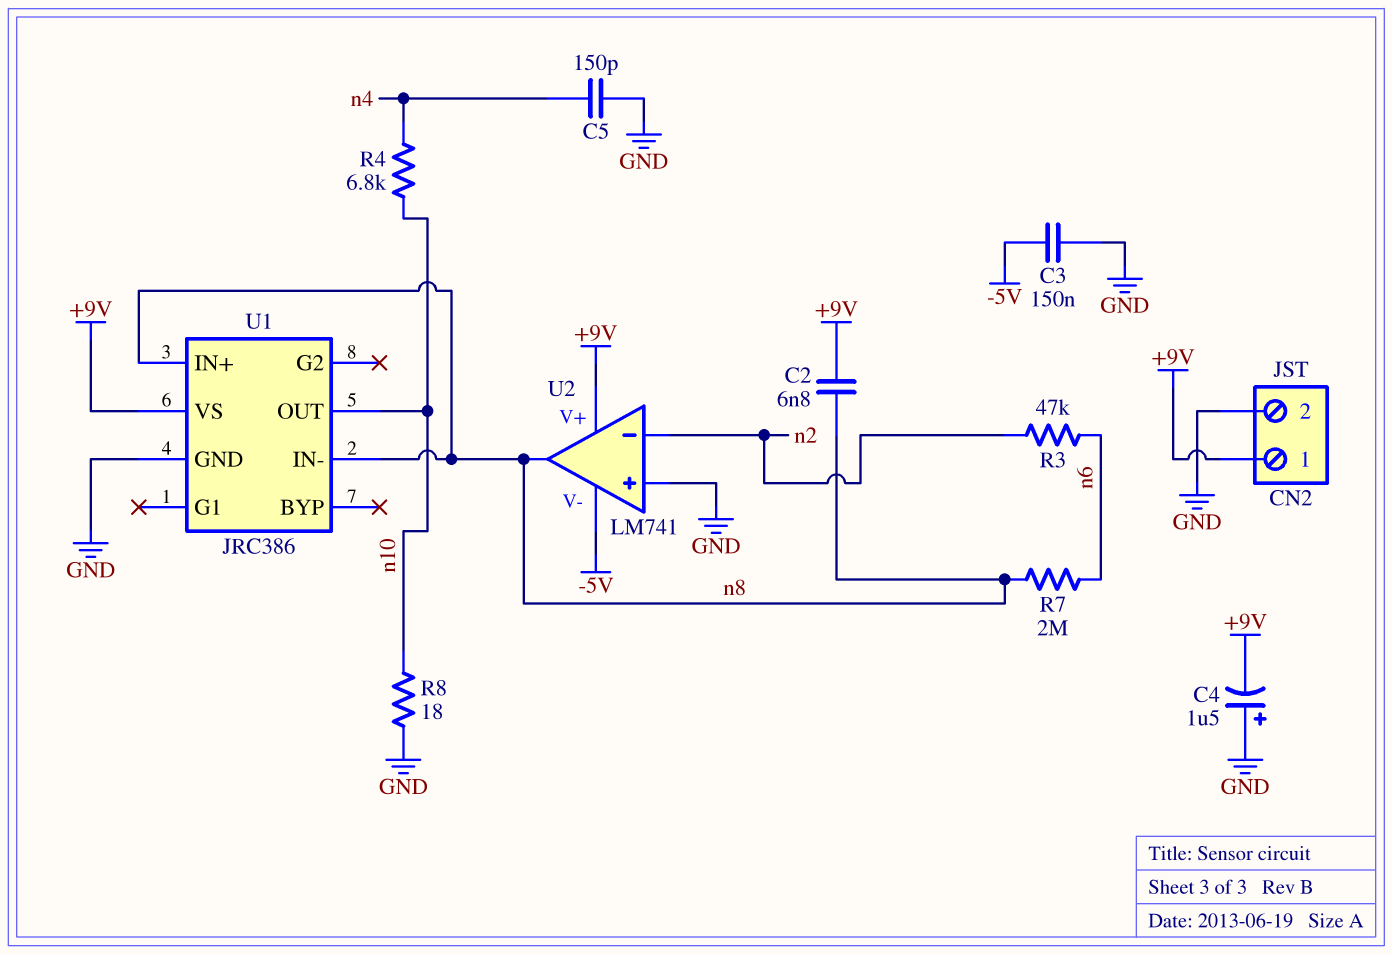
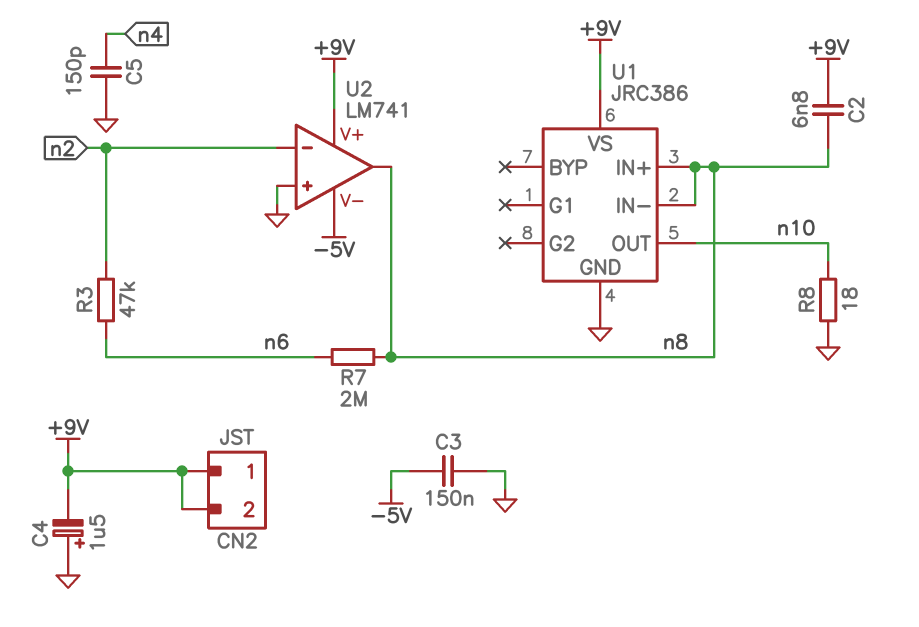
CN2 pin 2: GND -> +9V
R4: 6.8k (n4, n10) -> none

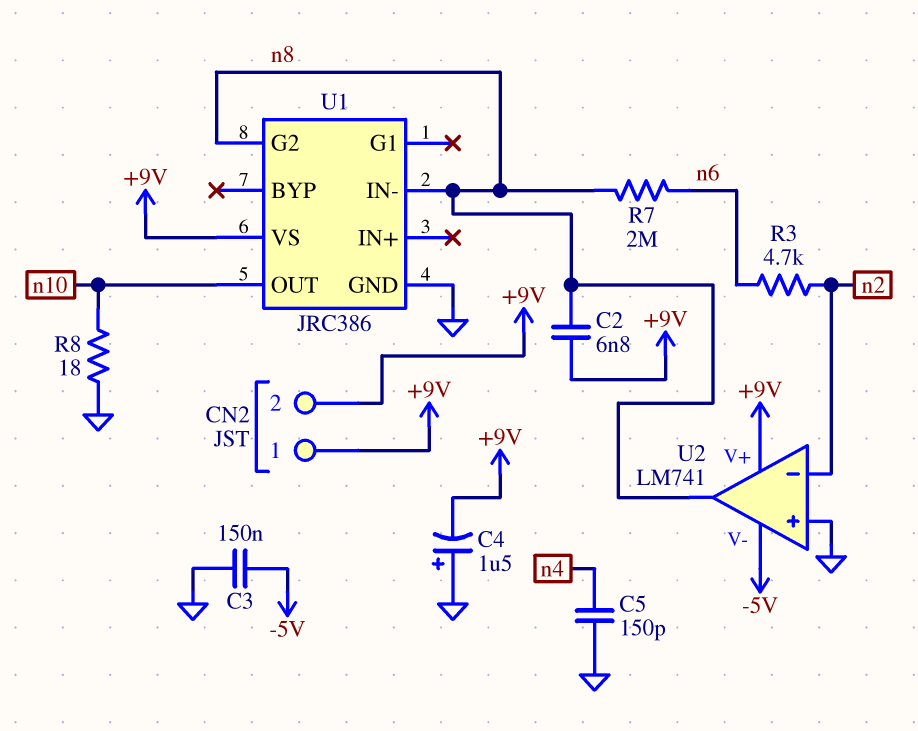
R3: 47k (n2, n6) -> 4.7k (n2, n6)
U1 pin G2: none -> n8
U1 pin IN+: n8 -> none

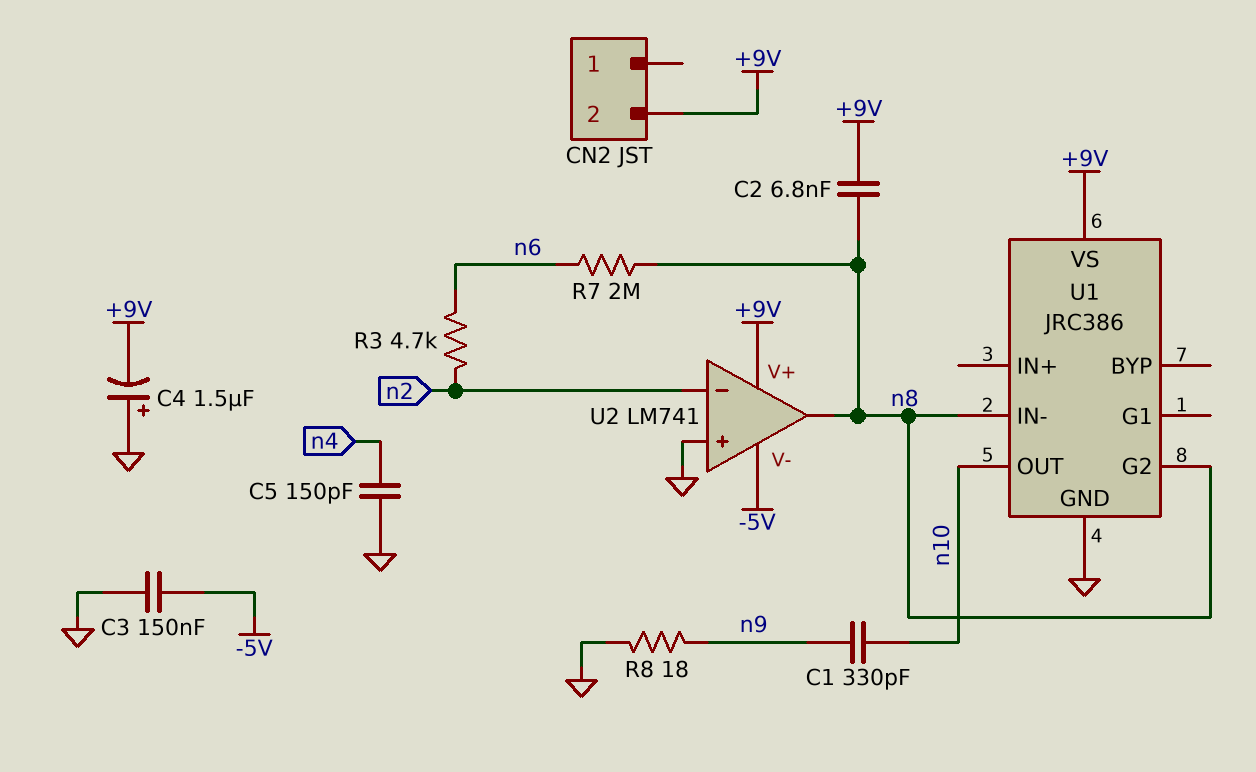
C1: none -> 330pF (n9, n10)
CN2 pin 1: +9V -> none
R8: 18 (GND, n10) -> 18 (GND, n9)

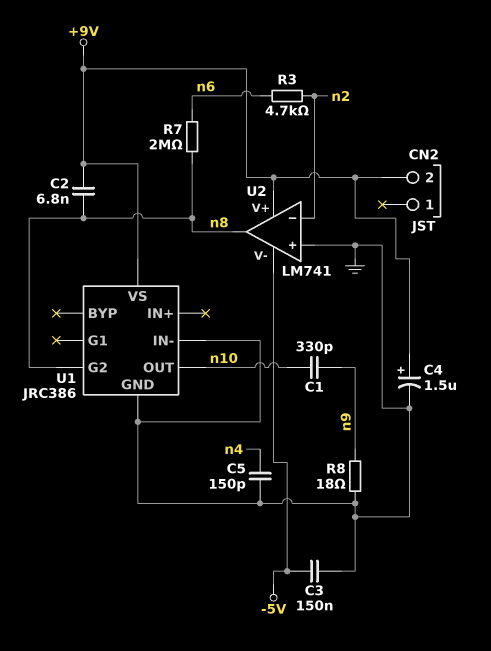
C4: 1.5uF (plus GND, minus +9V) -> 1.5uF (plus +9V, minus GND)
U1 pin IN-: n8 -> GND

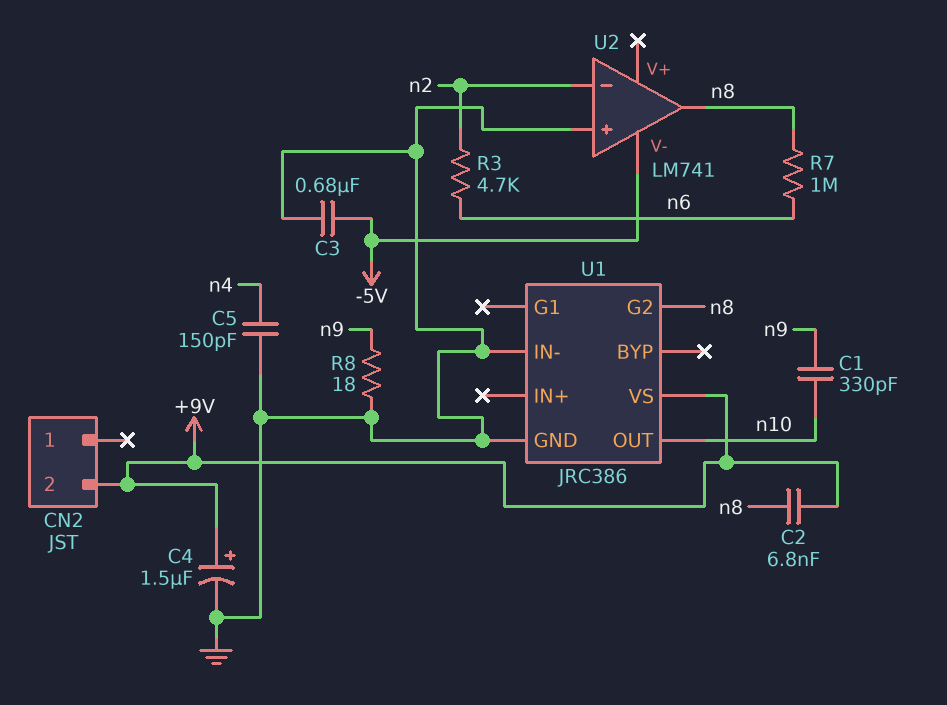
C3: 150nF (-5V, GND) -> 680nF (-5V, GND)
R7: 2M (n6, n8) -> 1M (n6, n8)
U2 pin V+: +9V -> none

